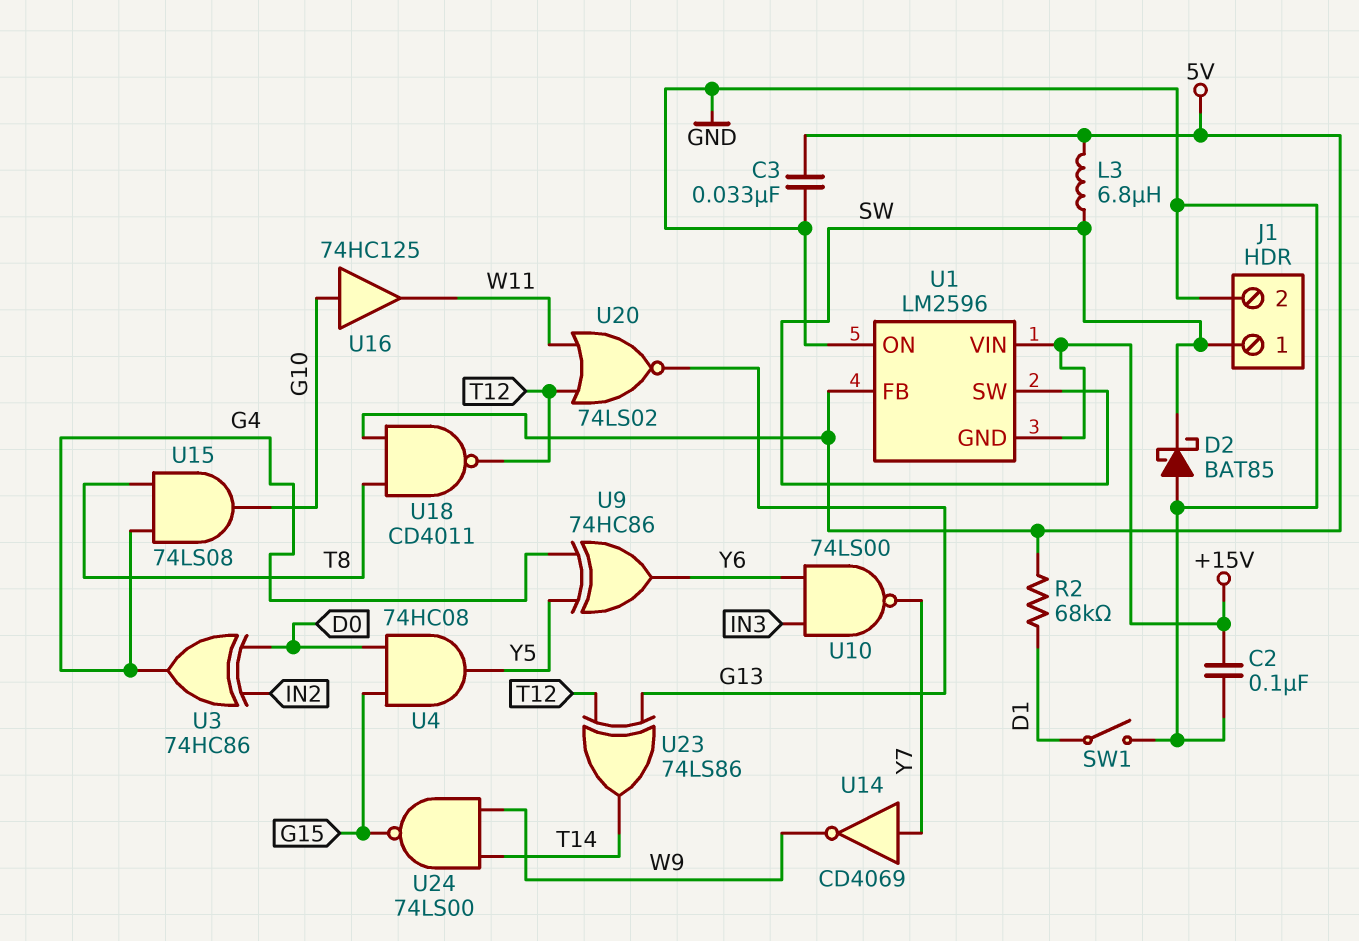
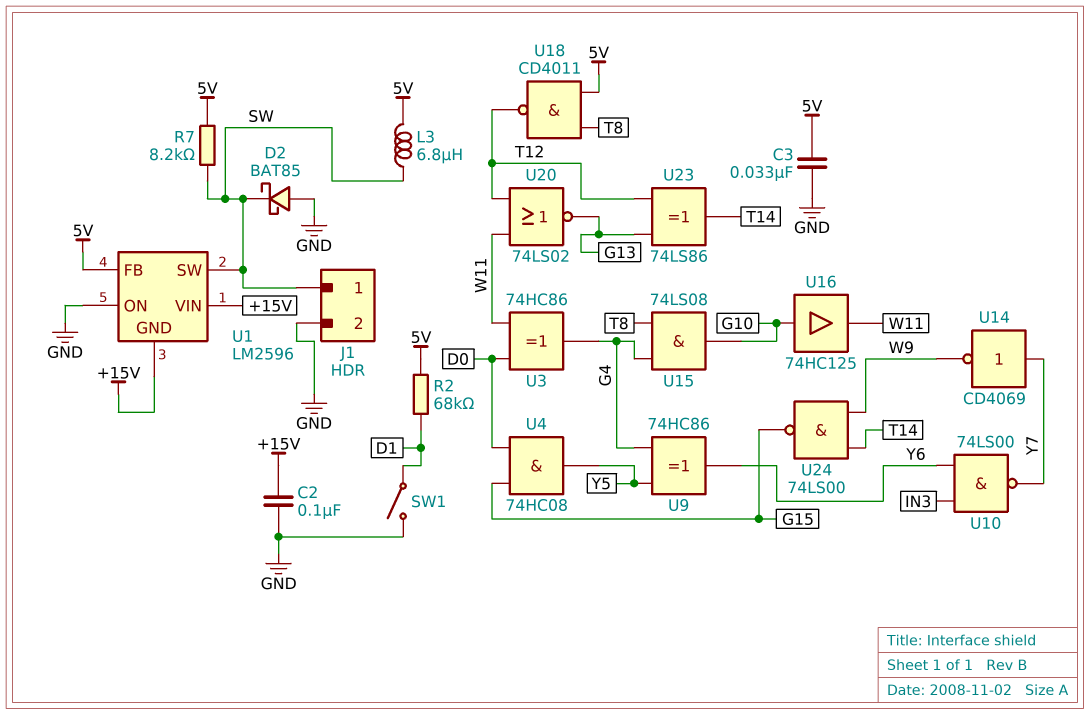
R7: none -> 8.2k (5V, SW)
U3: XOR 74HC86 (in D0, in IN2, out G4) -> XOR 74HC86 (in D0, in W11, out G4)

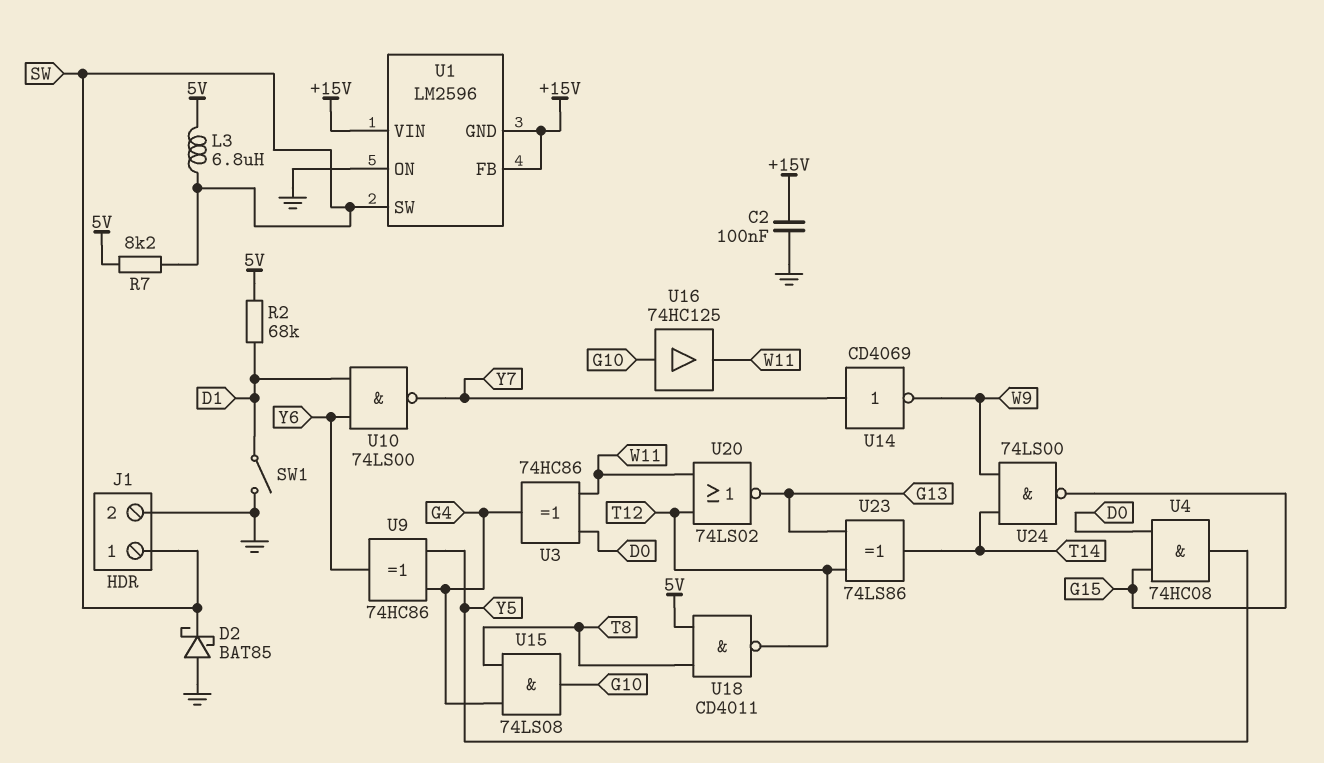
C3: 33nF (5V, GND) -> none
U1 pin FB: 5V -> +15V
U10: NAND 74LS00 (in IN3, in Y6, out Y7) -> NAND 74LS00 (in D1, in Y6, out Y7)

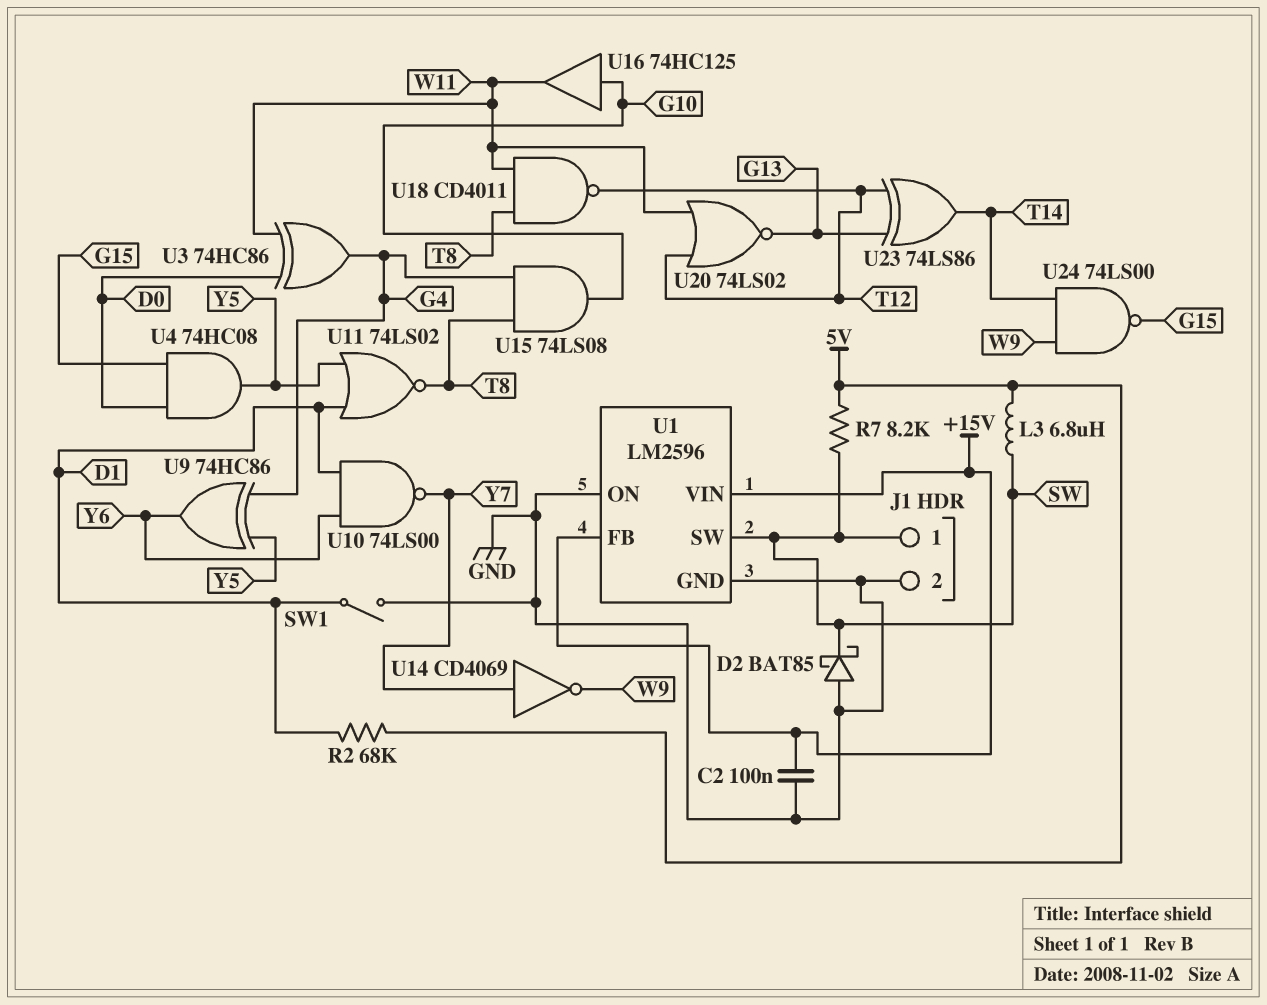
U1 pin GND: +15V -> GND
U11: none -> NOR 74LS02 (in D1, in Y5, out T8)
U18: NAND CD4011 (in 5V, in T8, out T12) -> NAND CD4011 (in T8, in W11, out T12)

